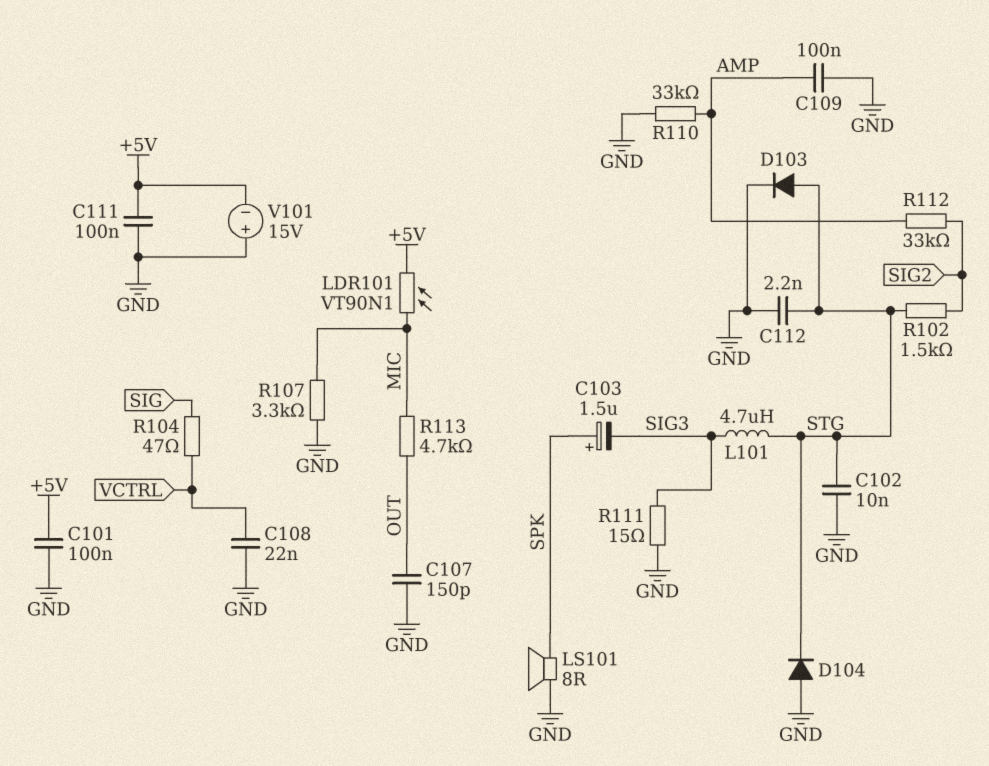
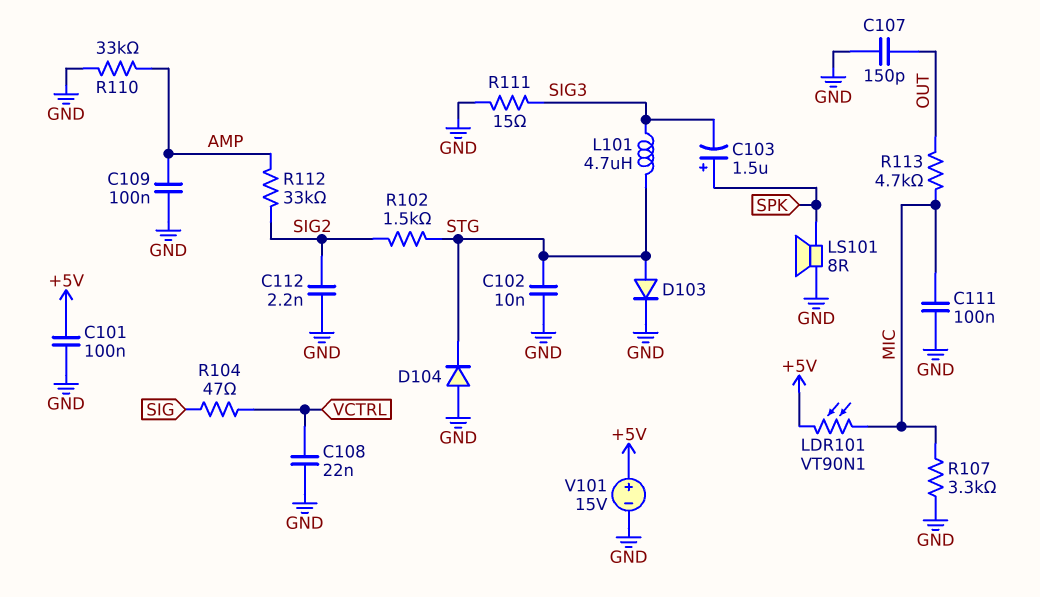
C111: 100nF (+5V, GND) -> 100nF (GND, MIC)
C112: 2.2nF (GND, STG) -> 2.2nF (GND, SIG2)
V101: 15V (plus GND, minus +5V) -> 15V (plus +5V, minus GND)

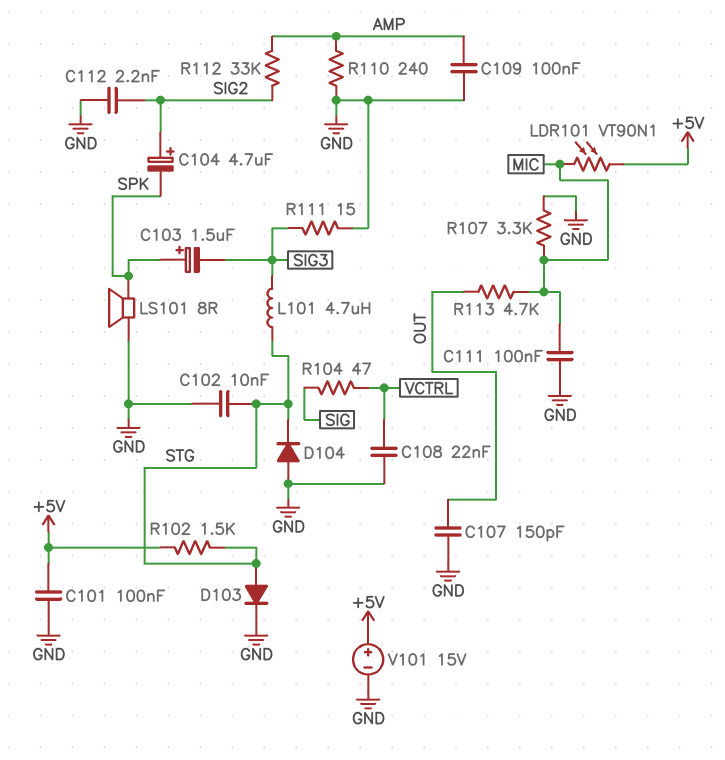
C104: none -> 4.7uF (plus SIG2, minus SPK)
R102: 1.5k (SIG2, STG) -> 1.5k (+5V, STG)
R110: 33k (AMP, GND) -> 240 (AMP, GND)

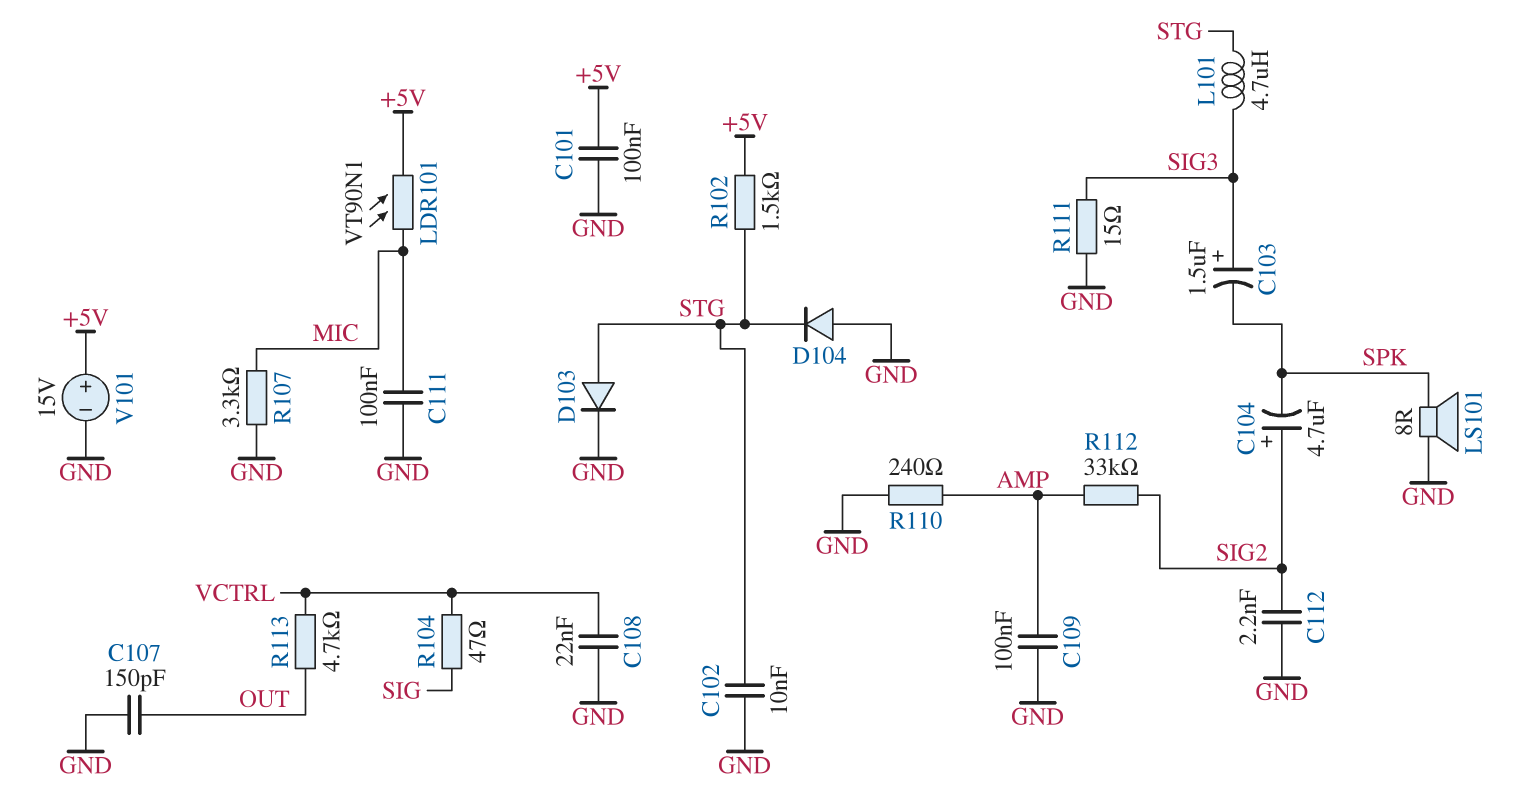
C103: 1.5uF (plus SPK, minus SIG3) -> 1.5uF (plus SIG3, minus SPK)
R113: 4.7k (MIC, OUT) -> 4.7k (OUT, VCTRL)

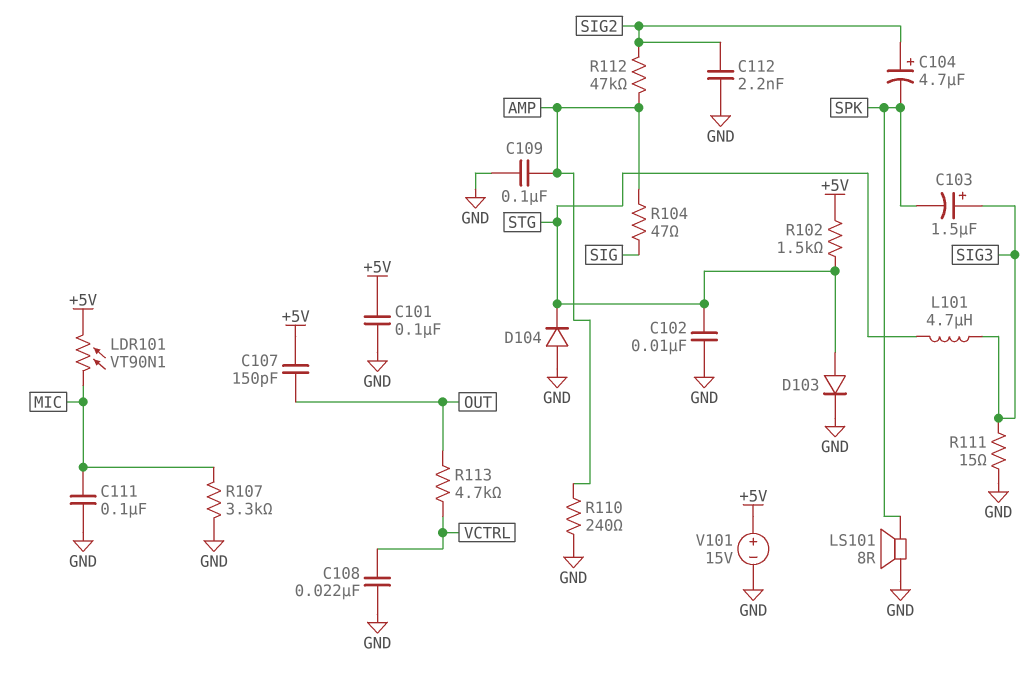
C107: 150pF (GND, OUT) -> 150pF (+5V, OUT)
R104: 47 (SIG, VCTRL) -> 47 (AMP, SIG)
R112: 33k (AMP, SIG2) -> 47k (AMP, SIG2)

